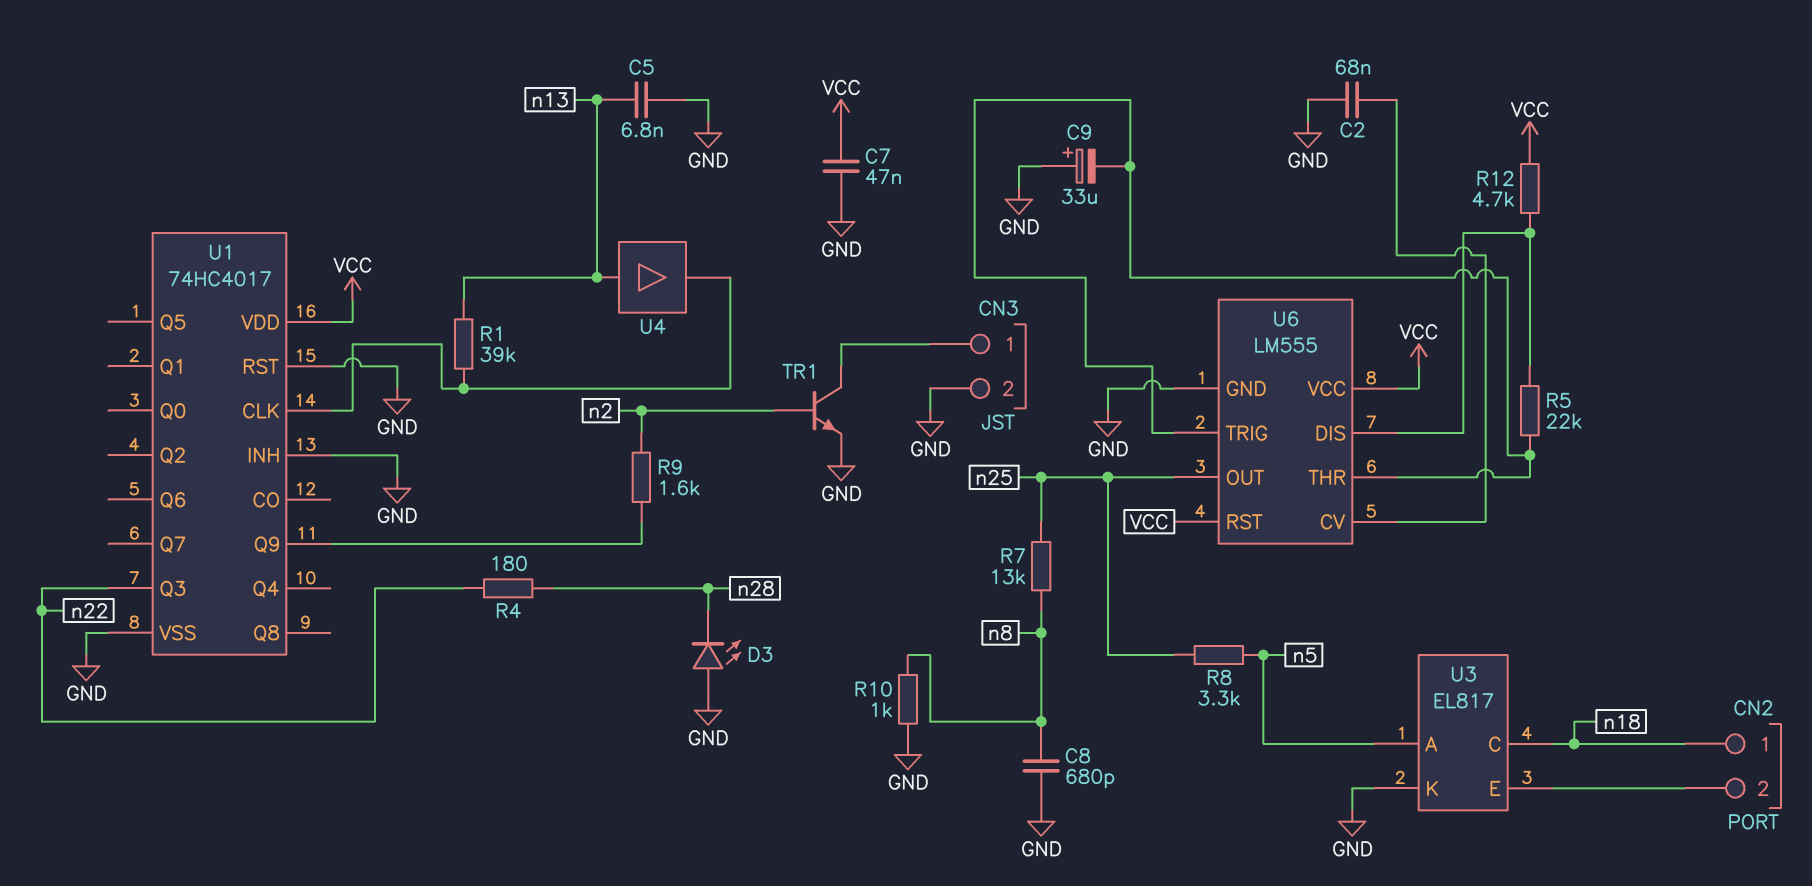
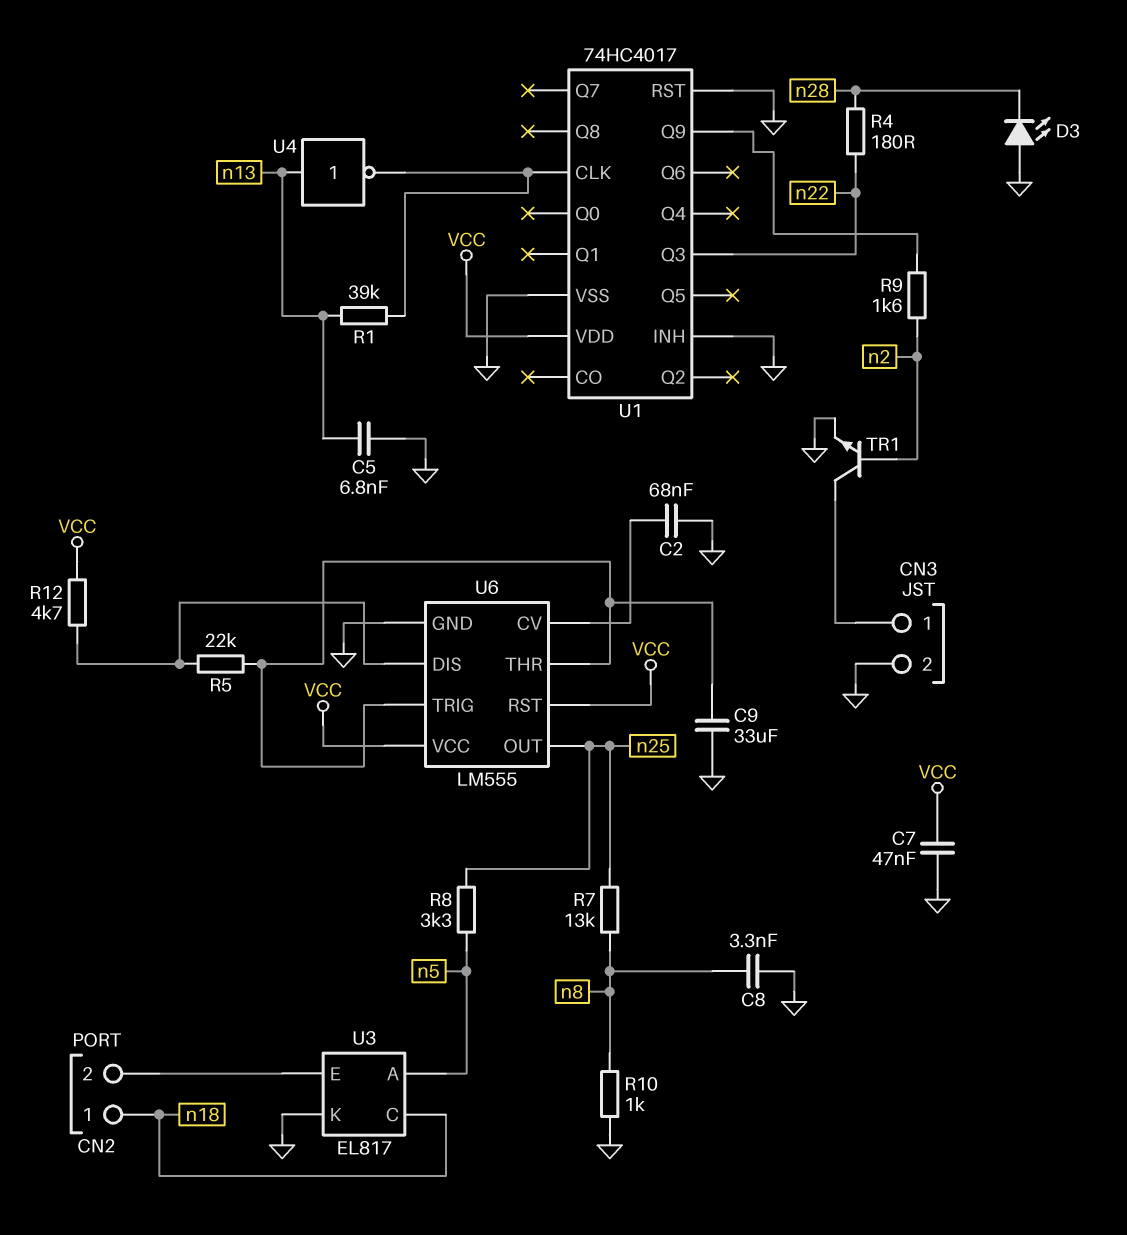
C8: 680pF (GND, n8) -> 3.3nF (GND, n8)
C9: 33uF (plus GND, minus U6/THR) -> 33uF (GND, U6/THR)
U4: buffer (in n13, out U1/CLK) -> NOT (in n13, out U1/CLK)

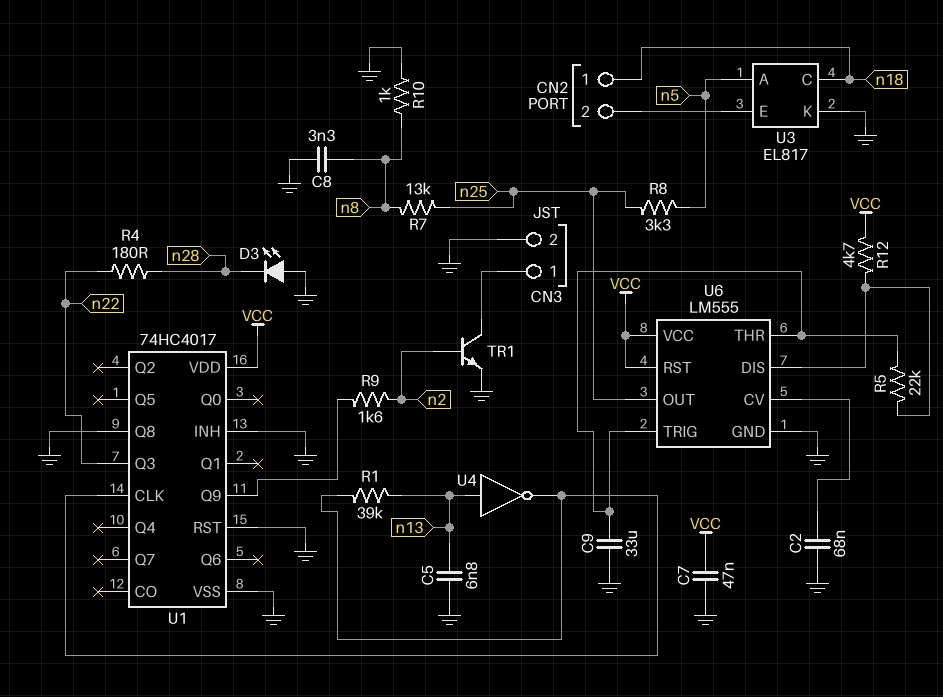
U1 pin Q8: none -> GND

